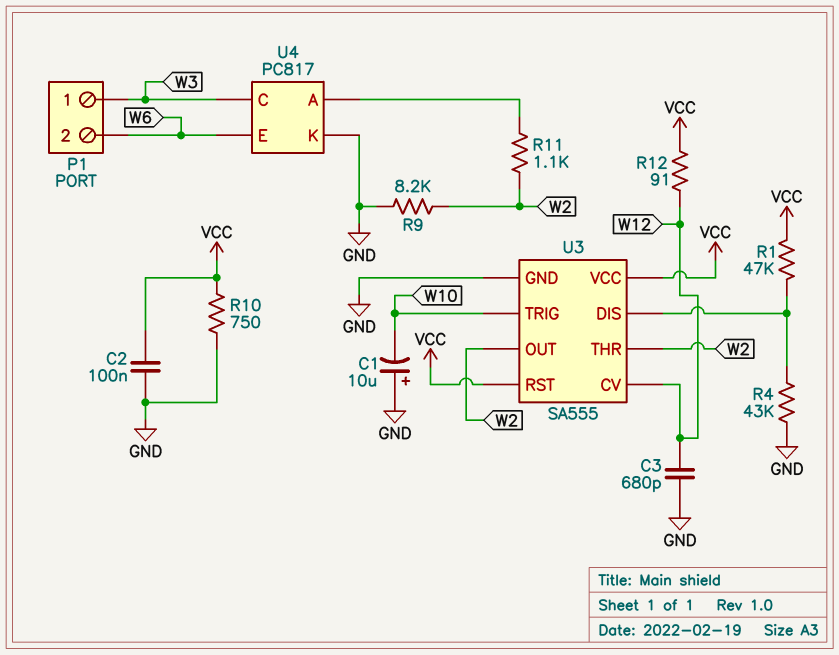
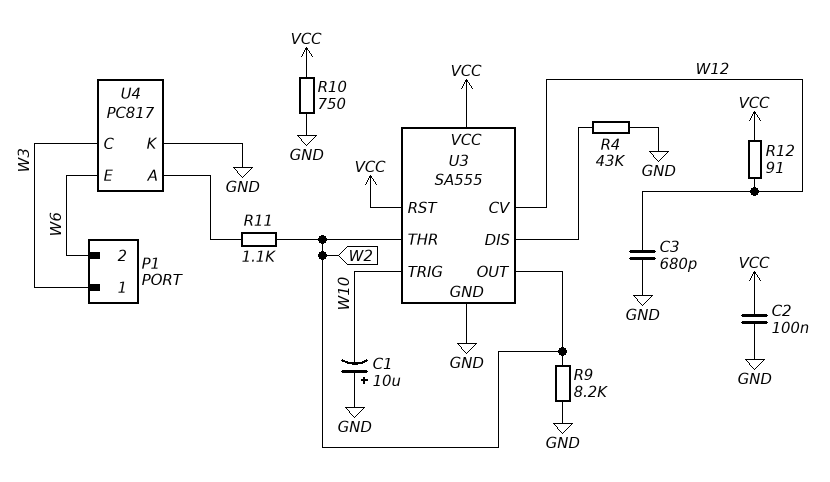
R1: 47k (U3/DIS, VCC) -> none

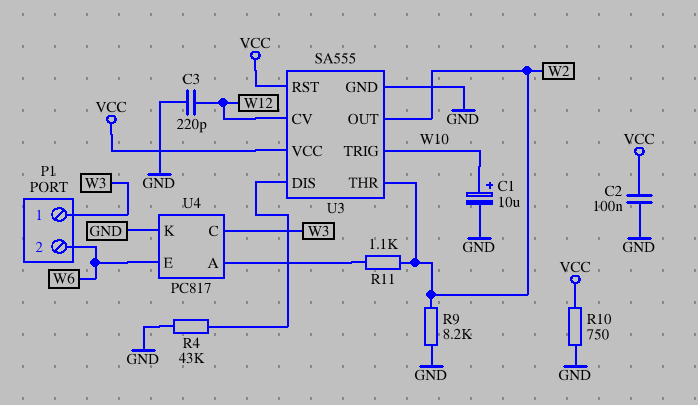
C1: 10uF (plus GND, minus W10) -> 10uF (plus W10, minus GND)
C3: 680pF (GND, W12) -> 220pF (GND, W12)
R12: 91 (VCC, W12) -> none

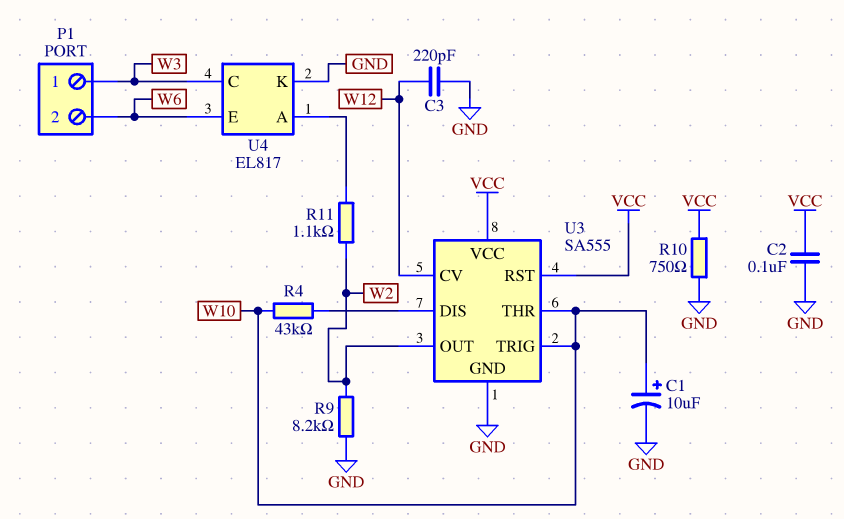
R4: 43k (GND, U3/DIS) -> 43k (U3/DIS, W10)
U3 pin THR: W2 -> W10
U4: PC817 -> EL817

